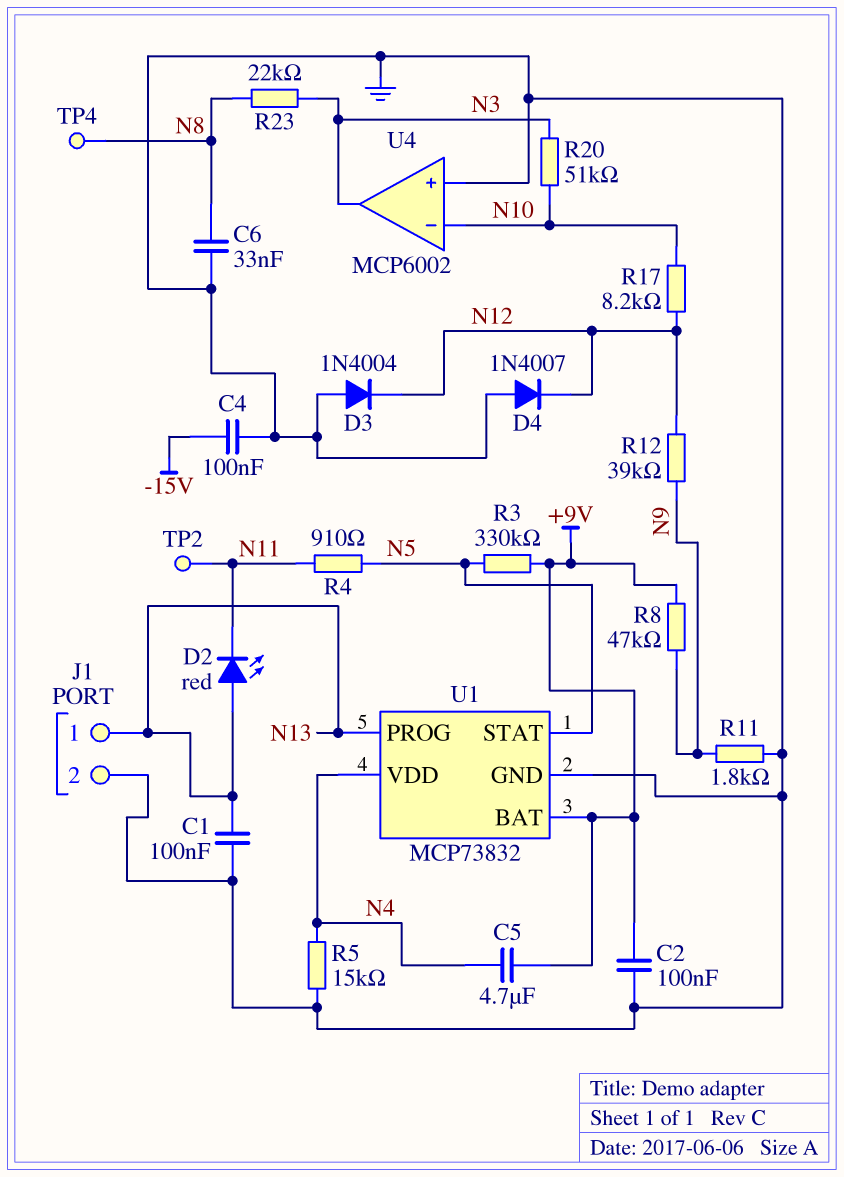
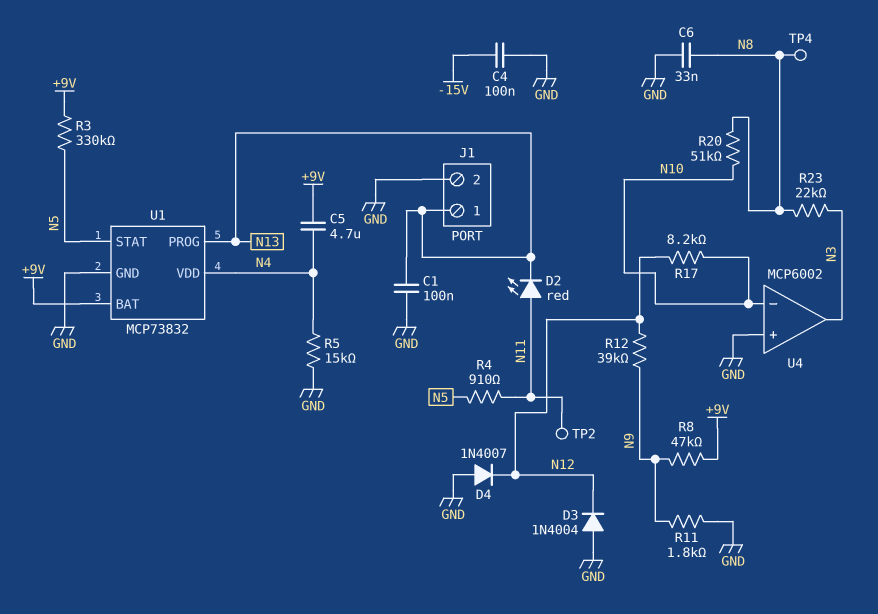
C2: 100nF (+9V, GND) -> none
D2: LED red (A N13, K N11) -> LED red (A N11, K N13)
R20: 51k (N3, N10) -> 51k (N8, N10)

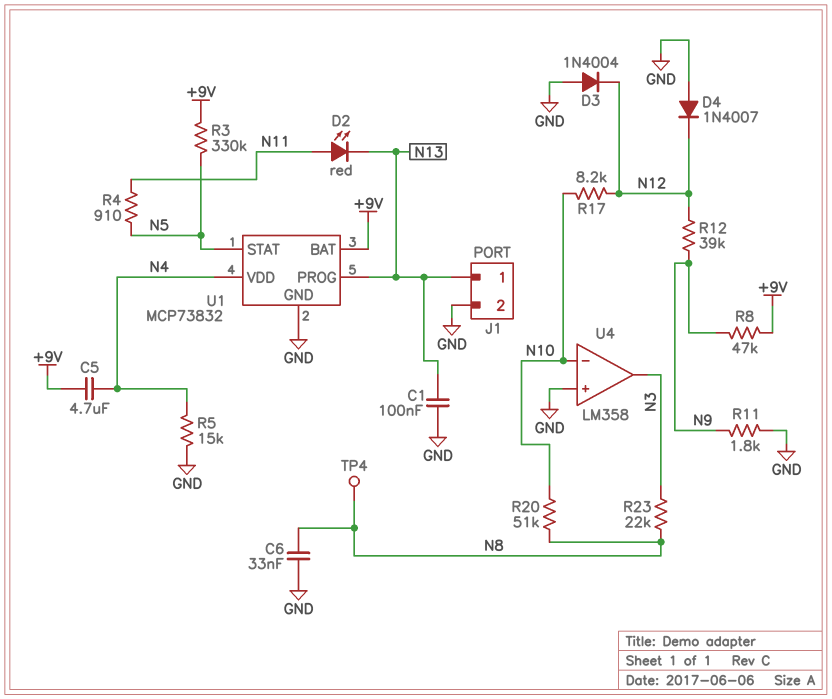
C4: 100nF (-15V, GND) -> none
TP2: test point (N11) -> none
U4: MCP6002 -> LM358

